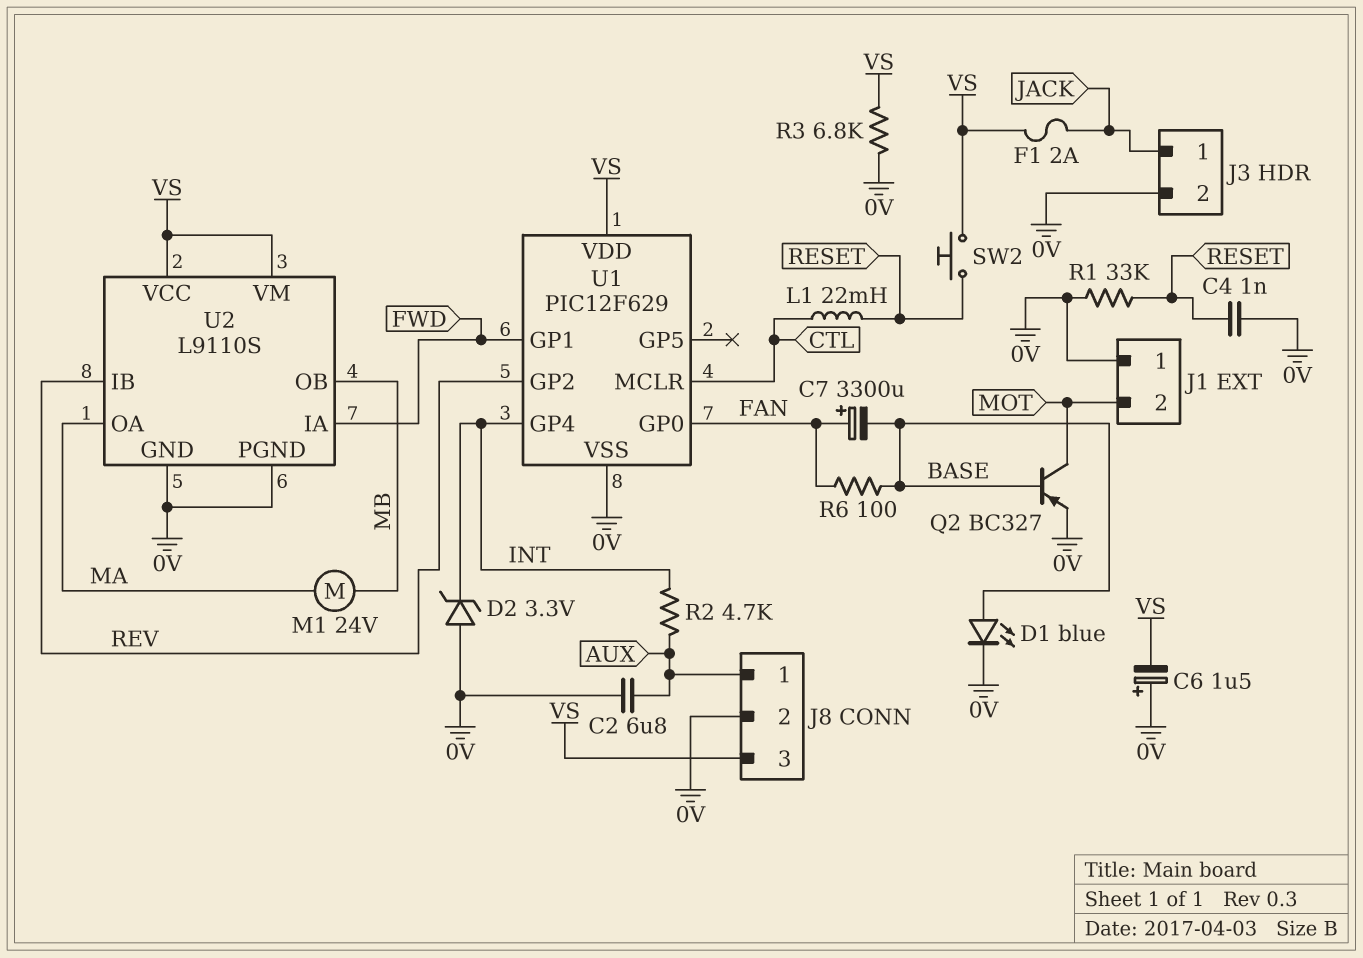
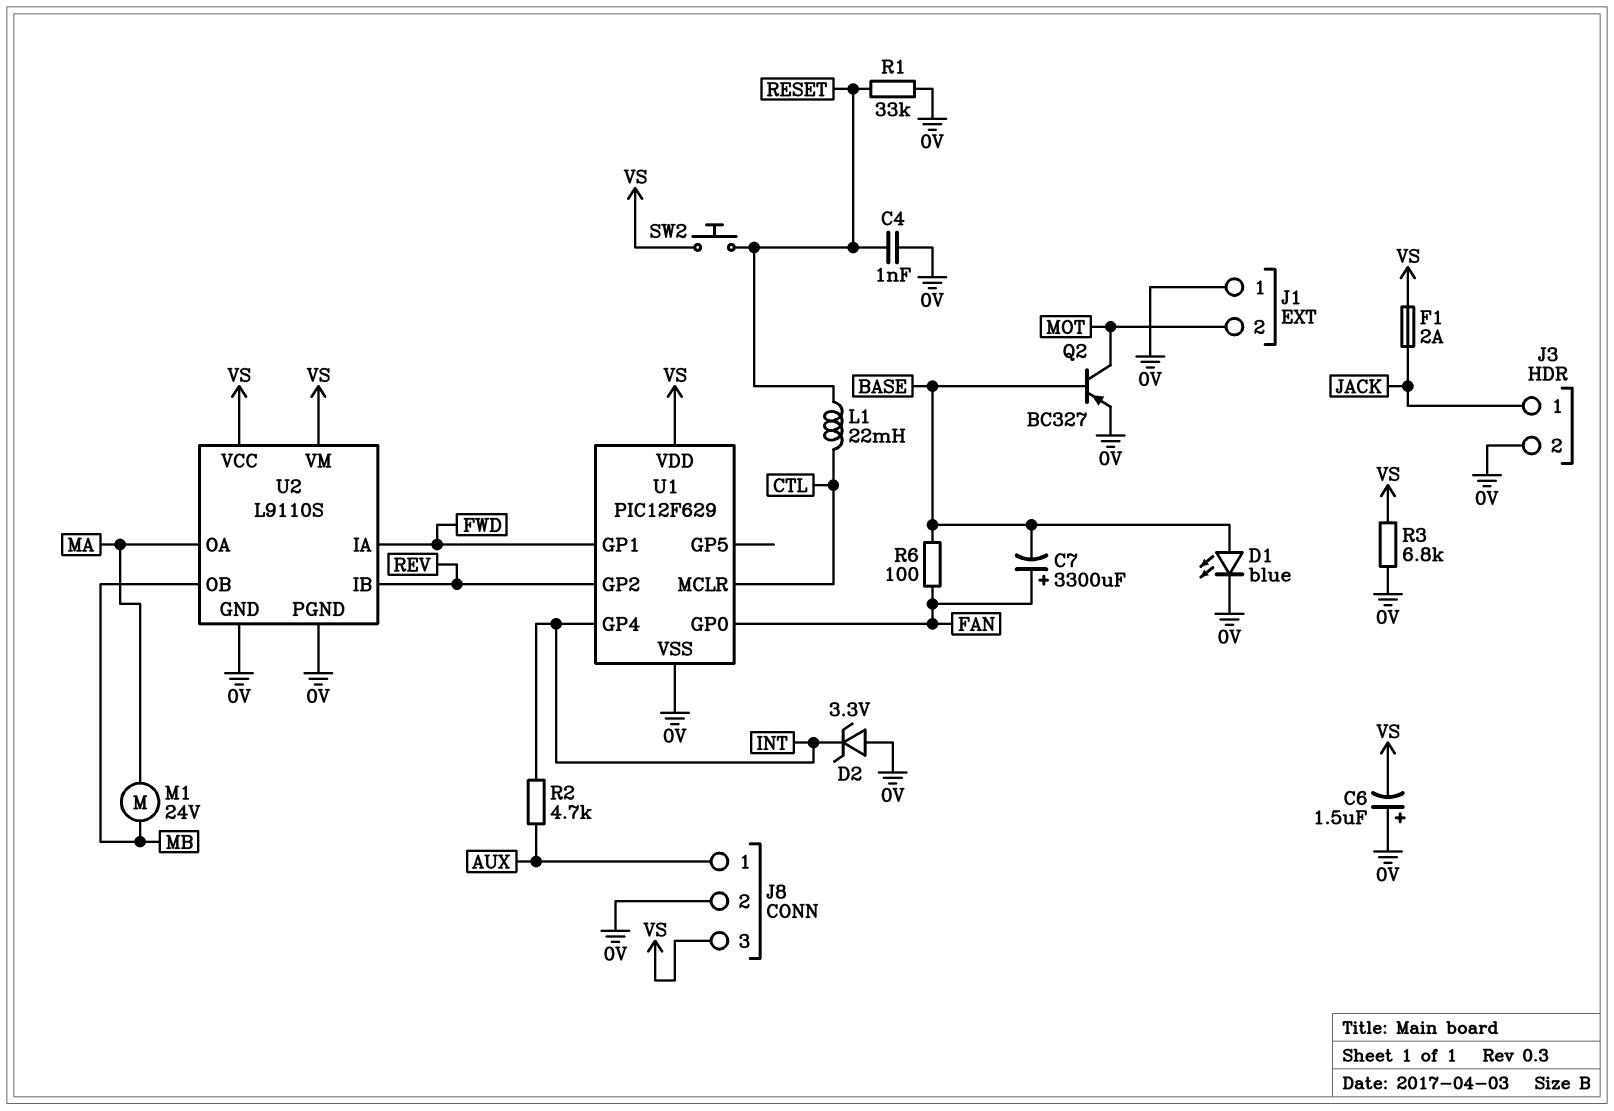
C2: 6.8uF (0V, AUX) -> none

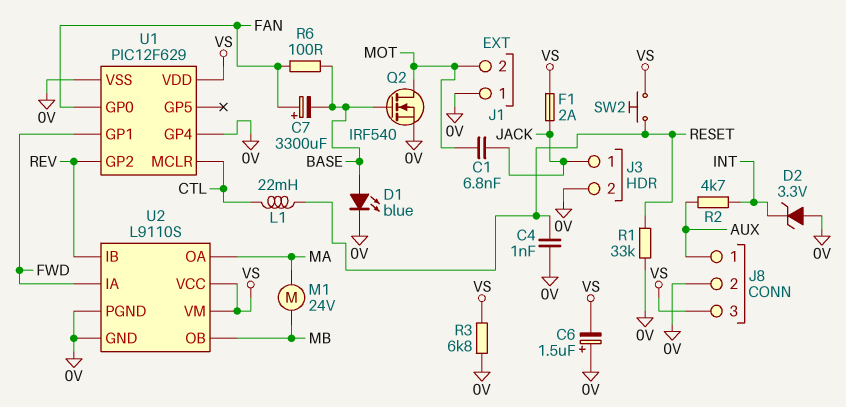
C1: none -> 6.8nF (JACK, MOT)
Q2: PNP BC327 (B BASE, C MOT, E 0V) -> NMOS IRF540 (G BASE, D MOT, S 0V)
U1 pin GP4: INT -> 0V

